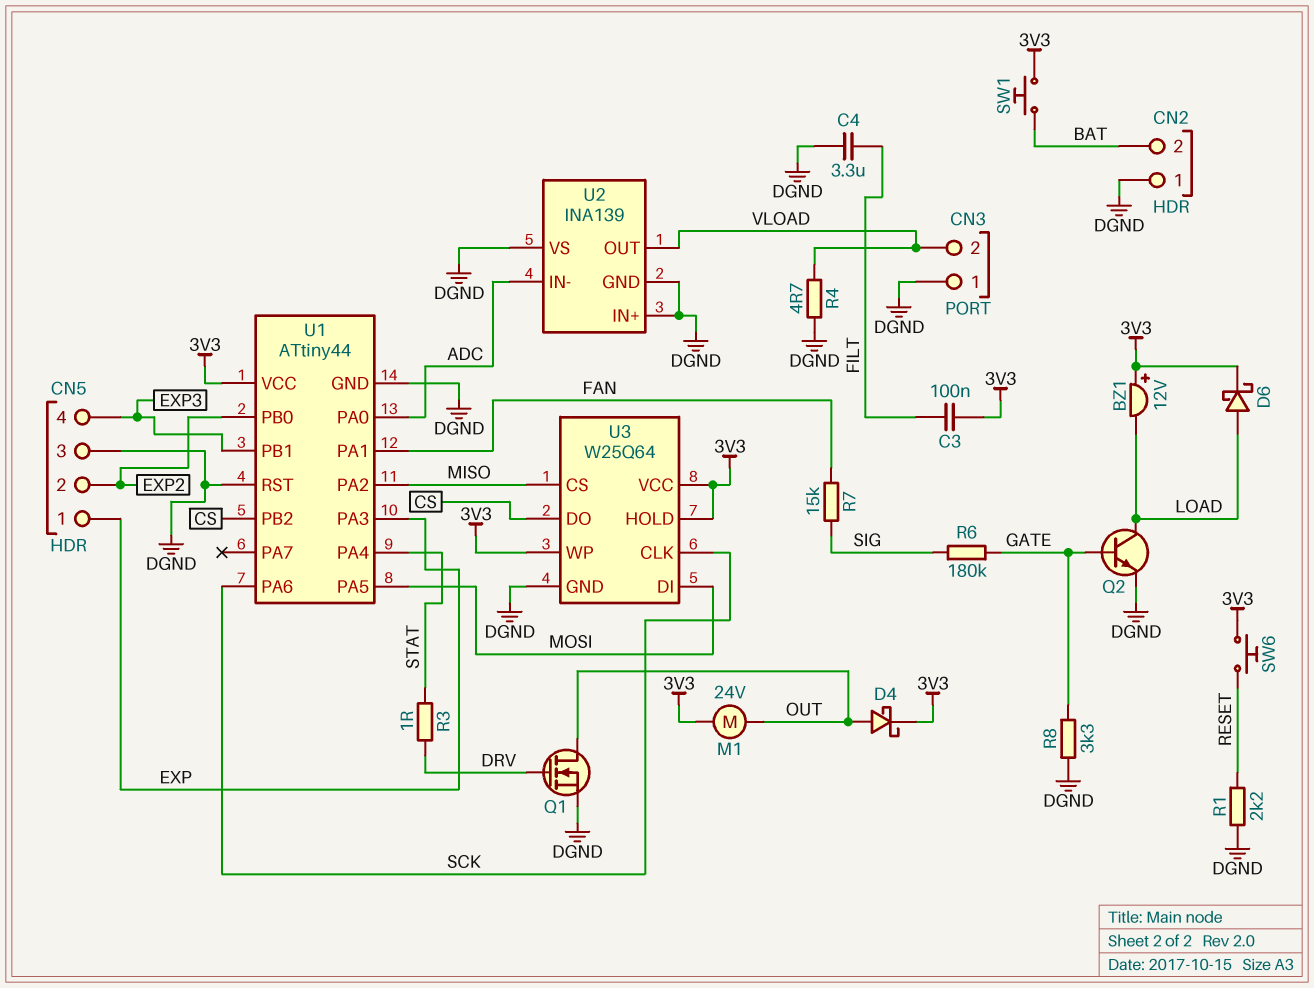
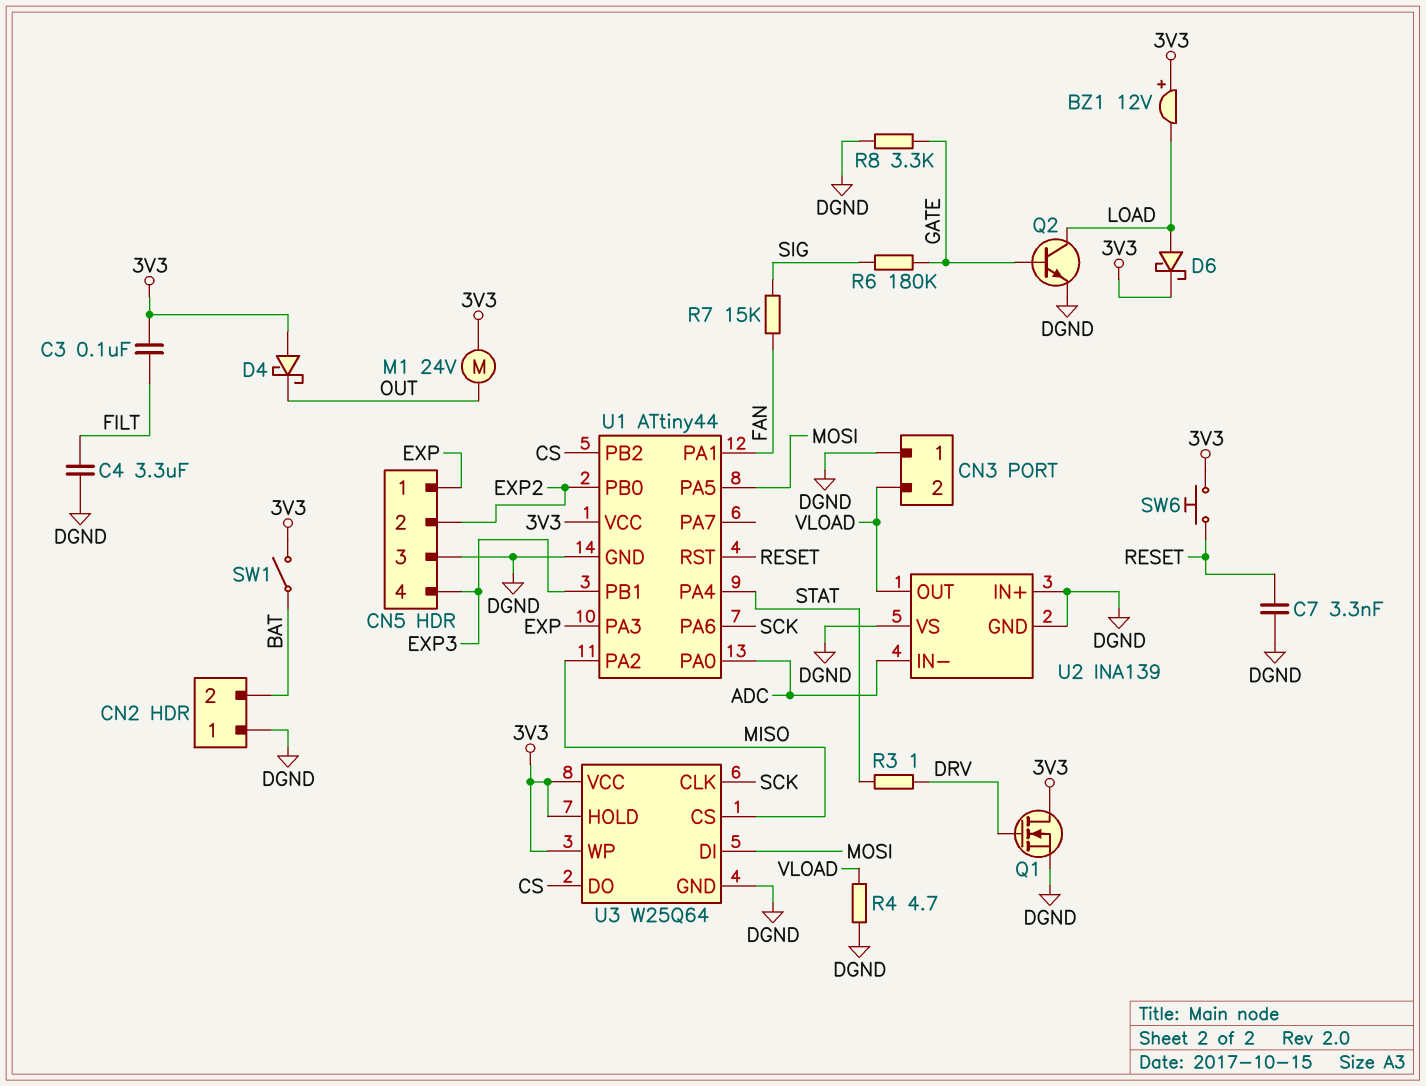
C7: none -> 3.3nF (DGND, RESET)
D4: schottky (A OUT, K 3V3) -> schottky (A 3V3, K OUT)
Q1: NMOS (G DRV, D OUT, S DGND) -> NMOS (G DRV, D 3V3, S DGND)
R1: 2.2k (DGND, RESET) -> none
SW1: button (3V3, BAT) -> switch (3V3, BAT)
U1 pin RST: DGND -> RESET

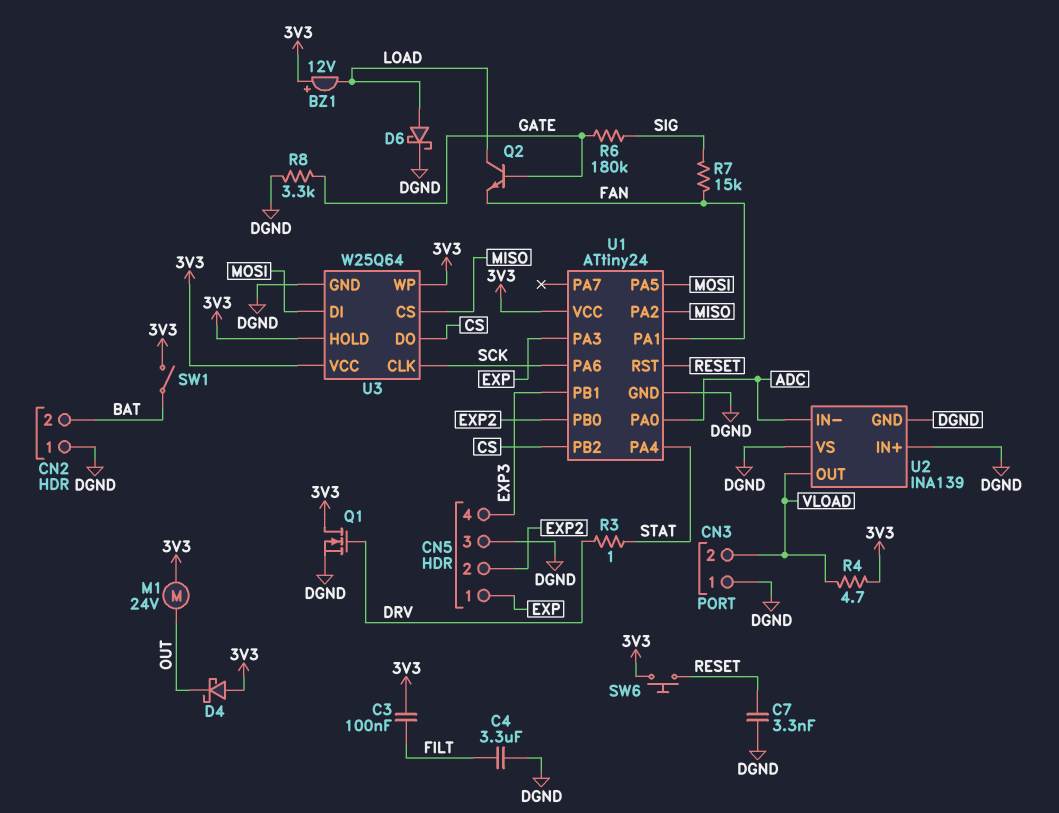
D6: schottky (A LOAD, K 3V3) -> schottky (A LOAD, K DGND)
Q2: NPN (B GATE, C LOAD, E DGND) -> NPN (B GATE, C LOAD, E FAN)
R4: 4.7 (DGND, VLOAD) -> 4.7 (3V3, VLOAD)
U1: ATtiny44 -> ATtiny24

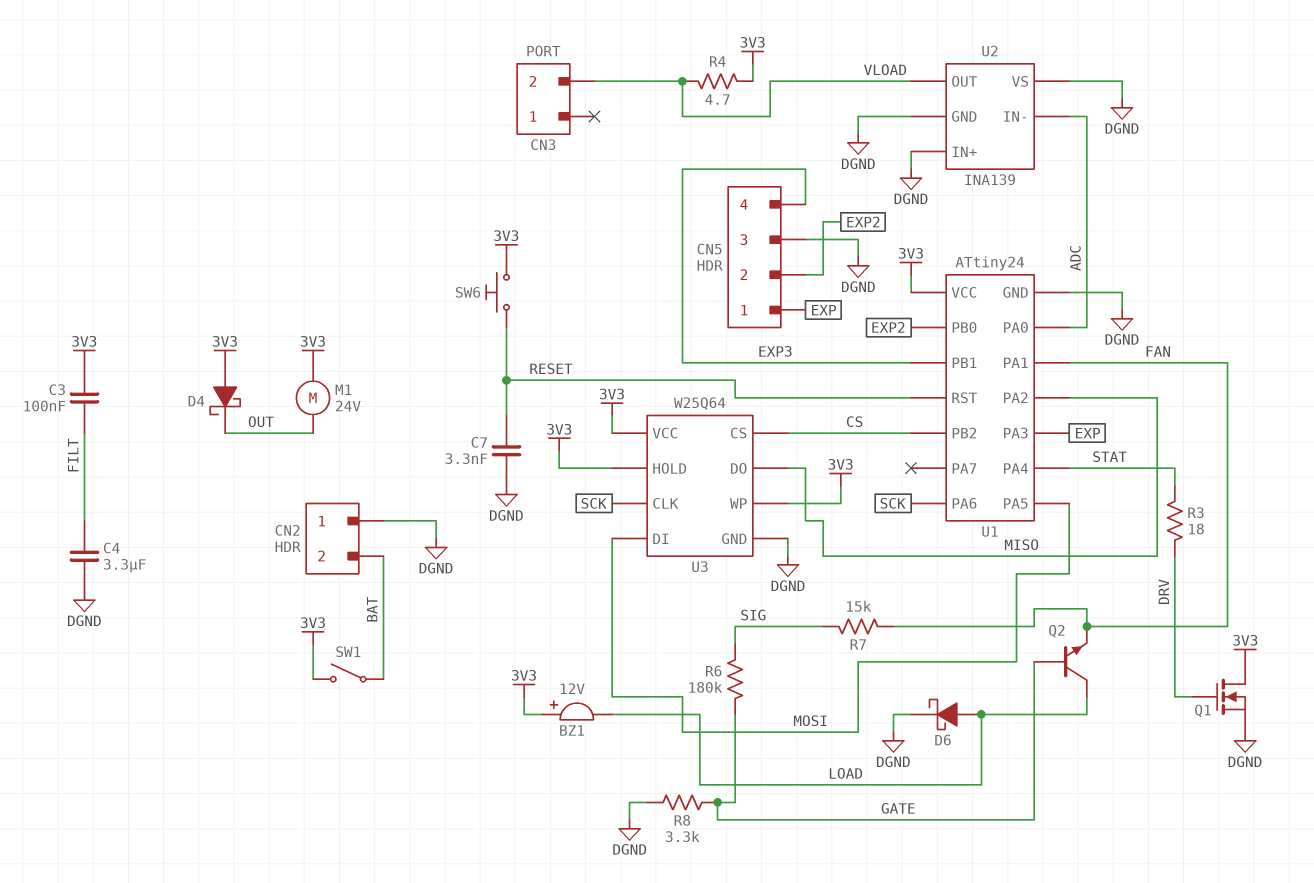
CN3 pin 1: DGND -> none
R3: 1 (DRV, STAT) -> 18 (DRV, STAT)
U3 pin CS: MISO -> CS
U3 pin DO: CS -> MISO

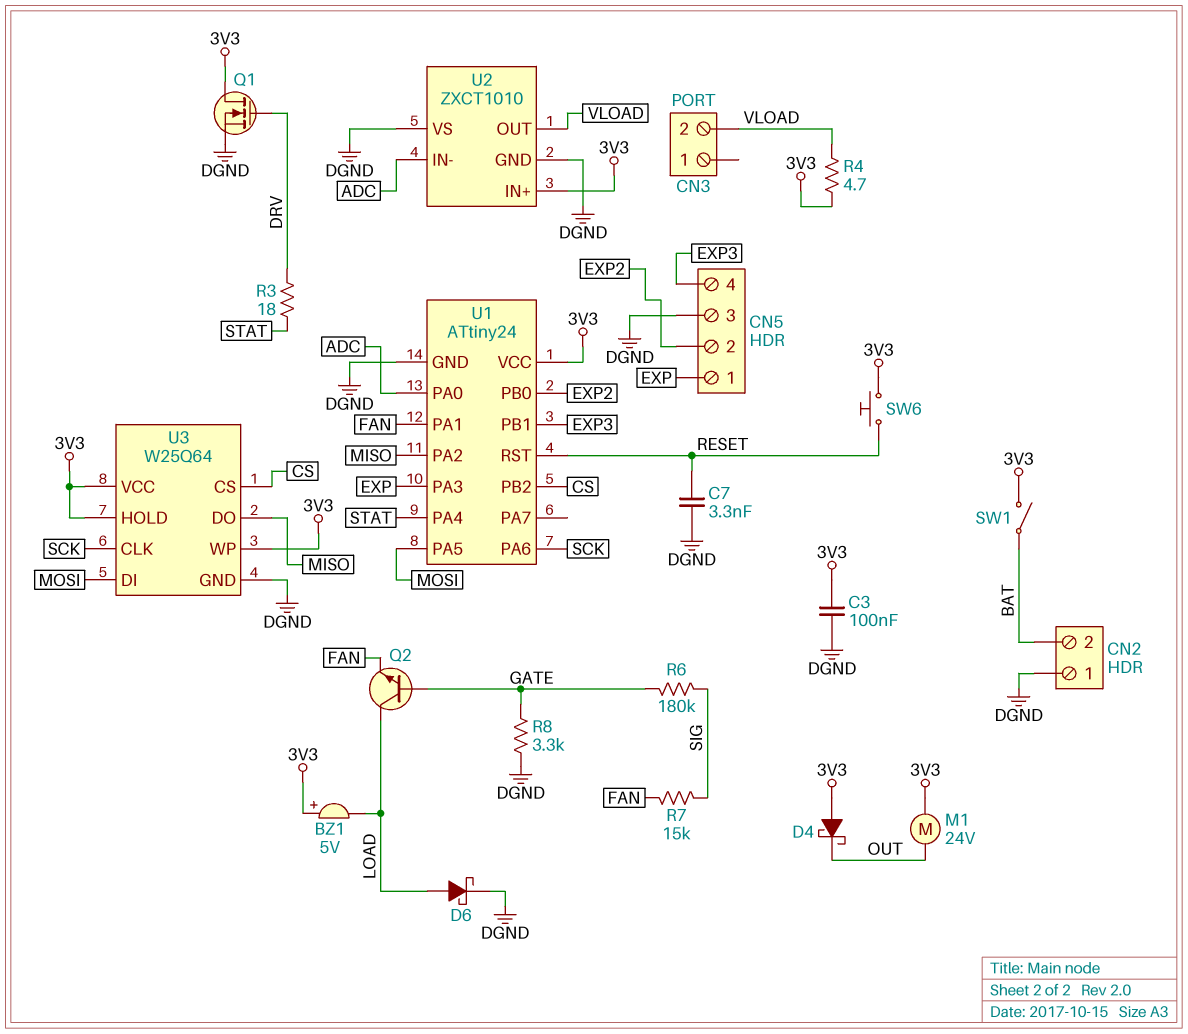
BZ1: buzzer 12V (plus 3V3, minus LOAD) -> buzzer 5V (plus 3V3, minus LOAD)
C3: 100nF (3V3, FILT) -> 100nF (3V3, DGND)
C4: 3.3uF (DGND, FILT) -> none
U2: INA139 -> ZXCT1010
U2 pin IN+: DGND -> 3V3

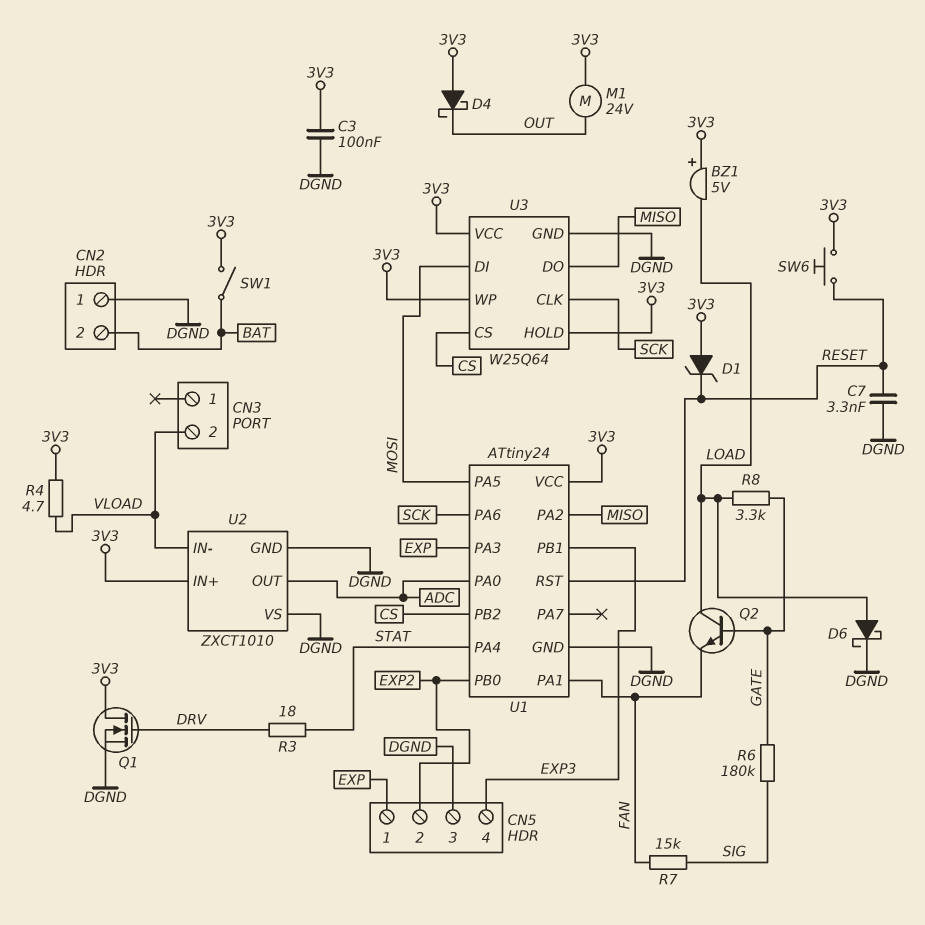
D1: none -> zener (A 3V3, K RESET)
R8: 3.3k (DGND, GATE) -> 3.3k (GATE, LOAD)
U2 pin IN-: ADC -> VLOAD
U2 pin OUT: VLOAD -> ADC

